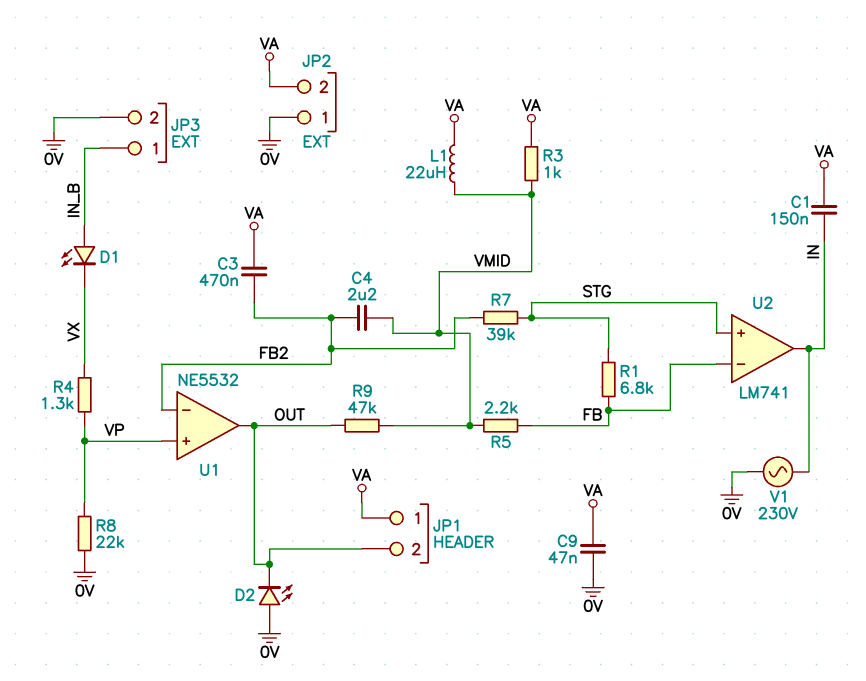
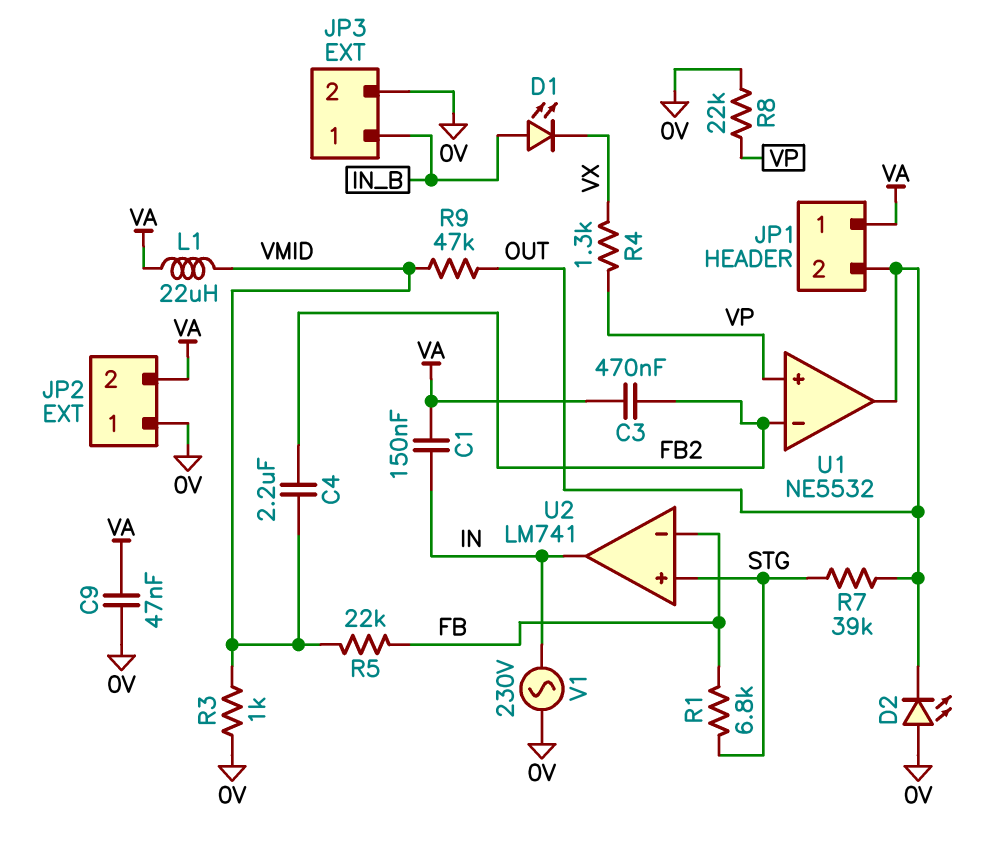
R3: 1k (VA, VMID) -> 1k (0V, VMID)
R5: 2.2k (FB, VMID) -> 22k (FB, VMID)
R7: 39k (FB2, STG) -> 39k (OUT, STG)

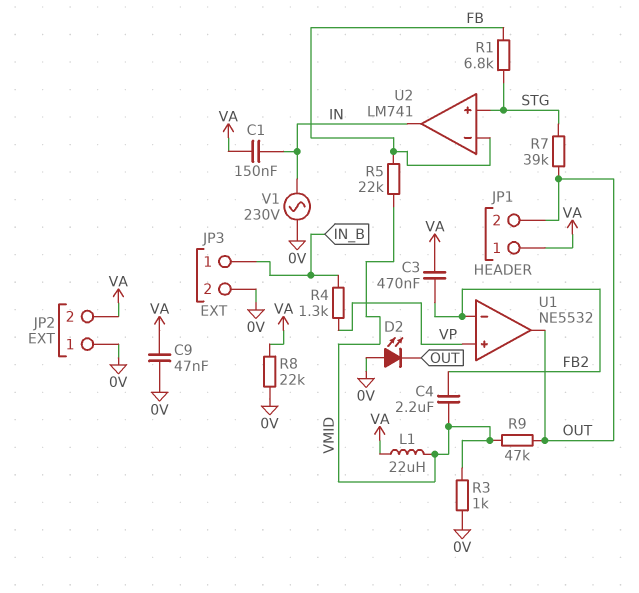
D1: LED (A IN_B, K VX) -> none
R4: 1.3k (VP, VX) -> 1.3k (IN_B, VP)
R8: 22k (0V, VP) -> 22k (0V, VA)

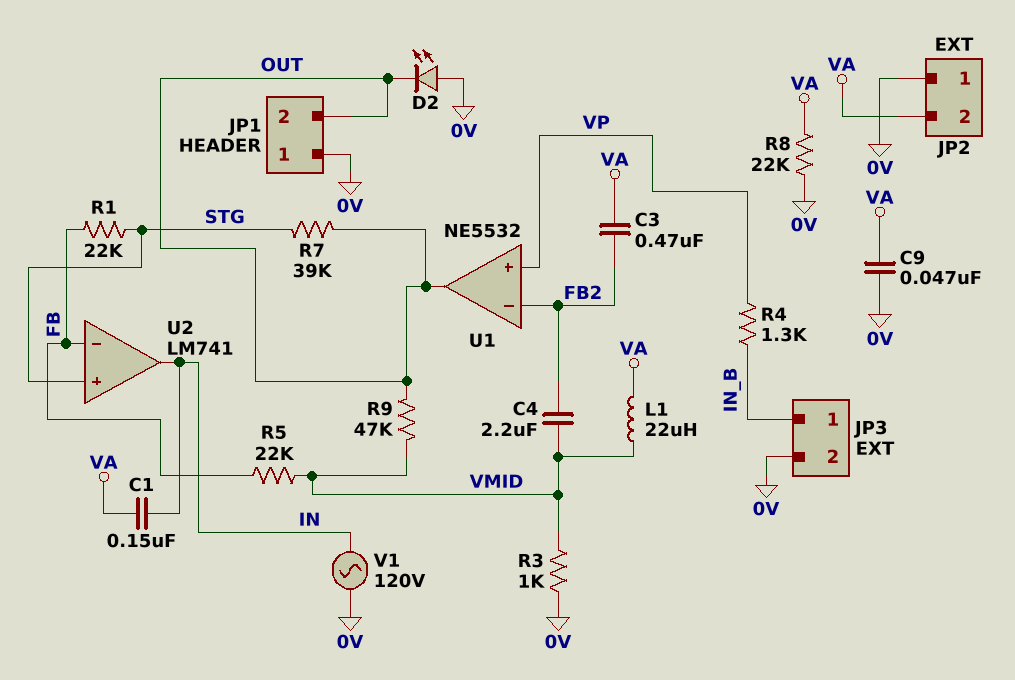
JP1 pin 1: VA -> 0V
R1: 6.8k (FB, STG) -> 22k (FB, STG)
V1: AC 230V (0V, IN) -> AC 120V (0V, IN)

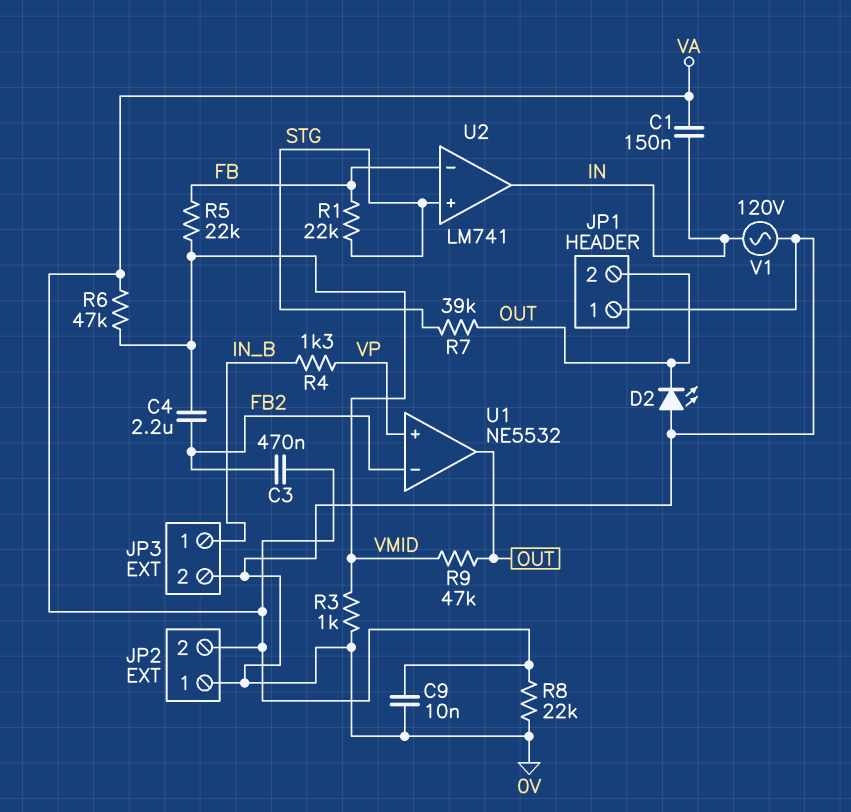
C9: 47nF (0V, VA) -> 10nF (0V, VA)
L1: 22uH (VA, VMID) -> none
R6: none -> 47k (VA, VMID)

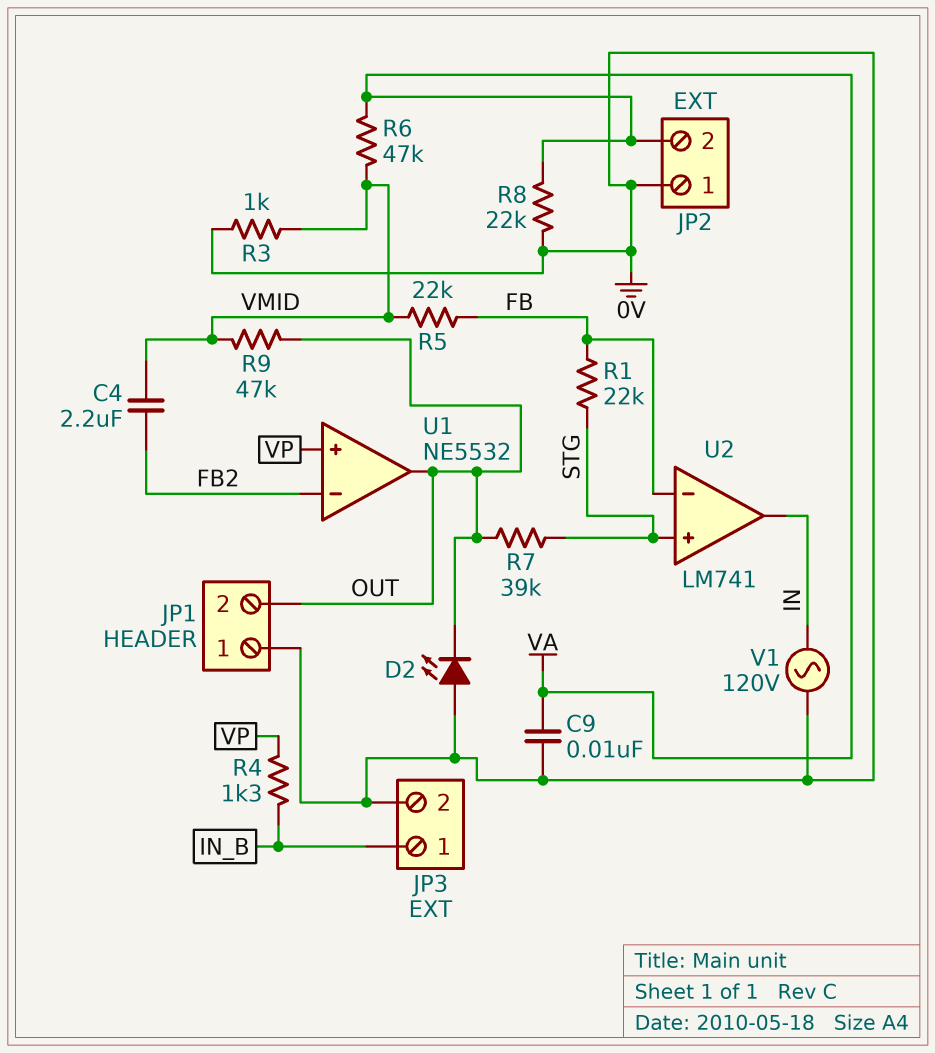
C1: 150nF (IN, VA) -> none
C3: 470nF (FB2, VA) -> none

